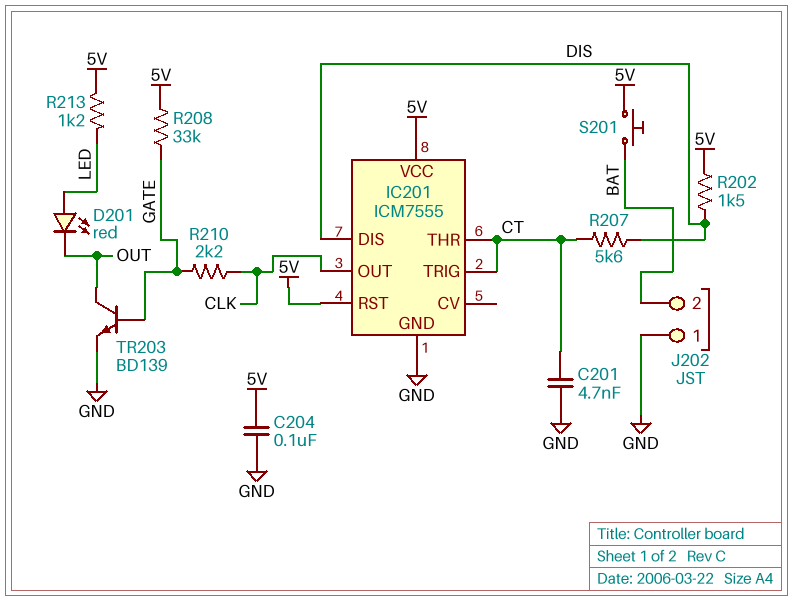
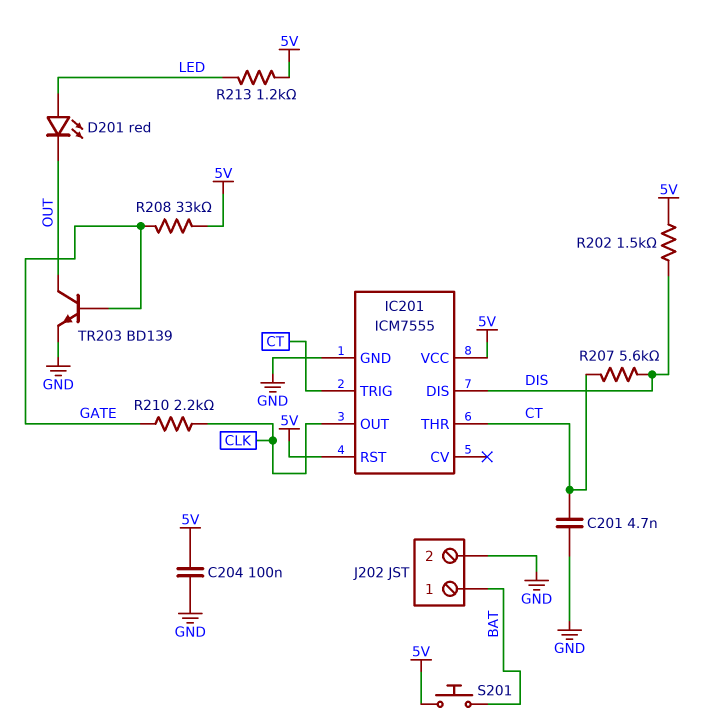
J202 pin 1: GND -> BAT
J202 pin 2: BAT -> GND

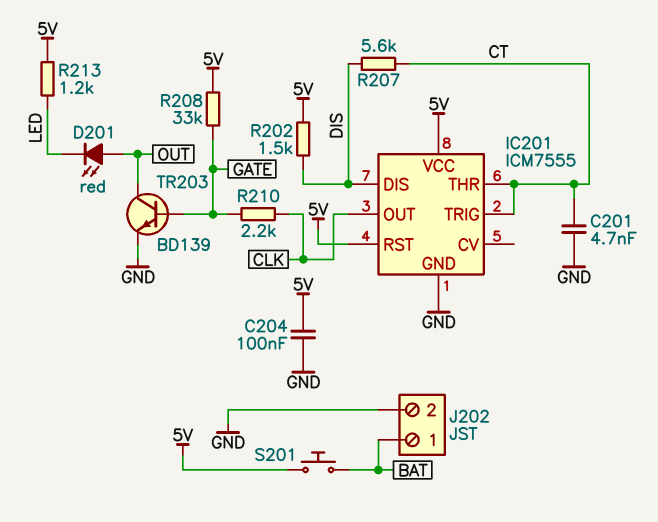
D201: LED red (A LED, K OUT) -> LED red (A OUT, K LED)

